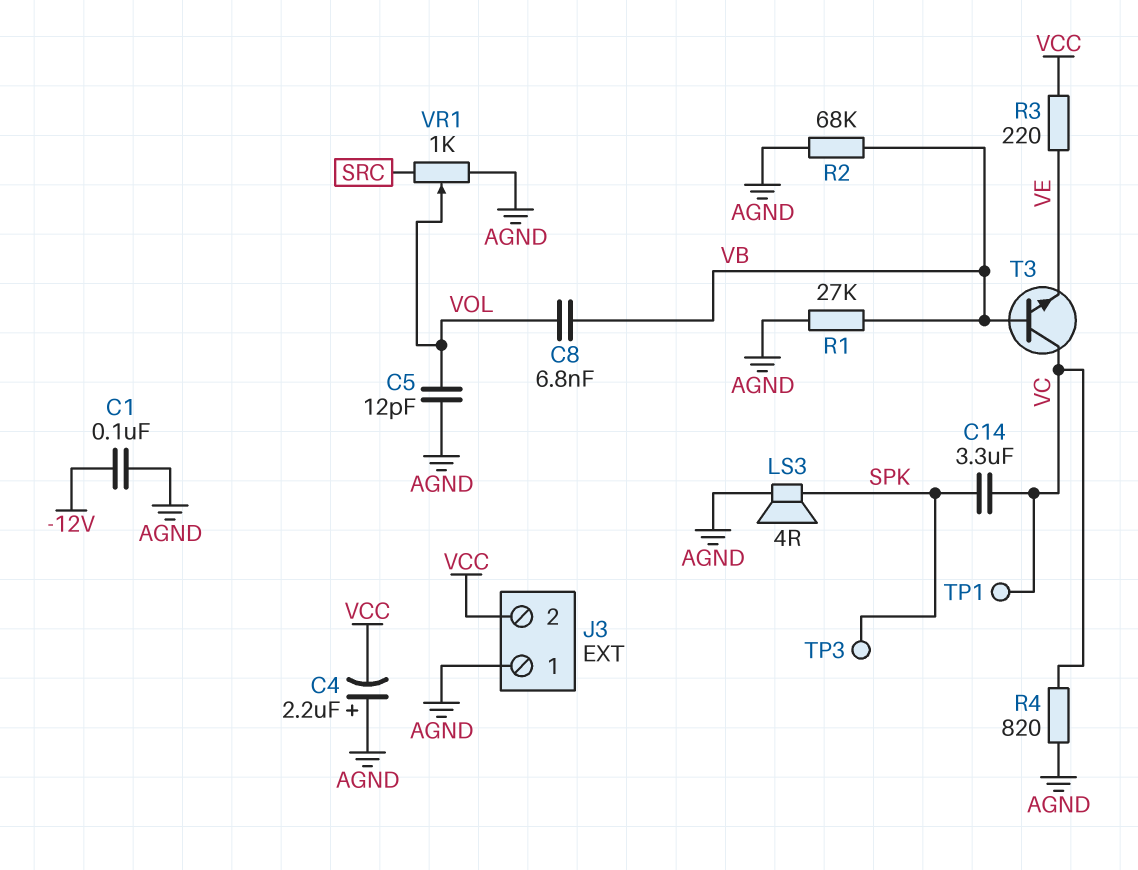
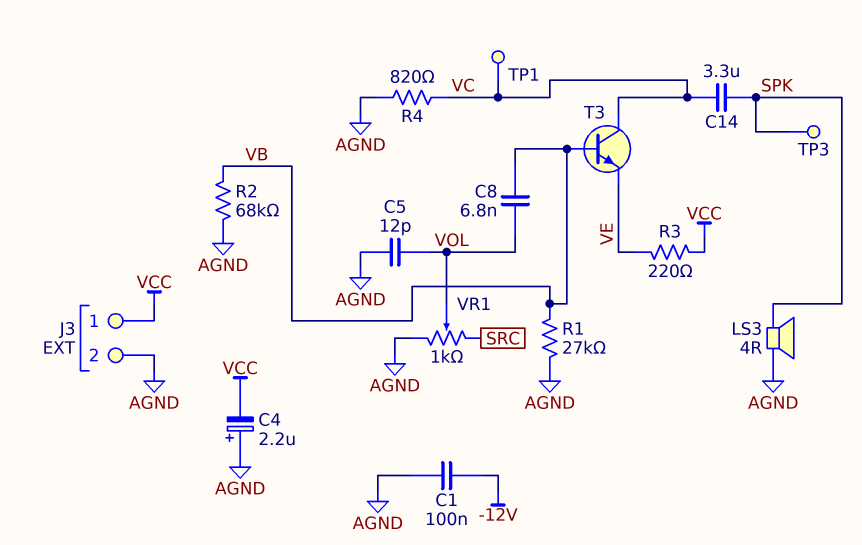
J3 pin 1: AGND -> VCC
J3 pin 2: VCC -> AGND

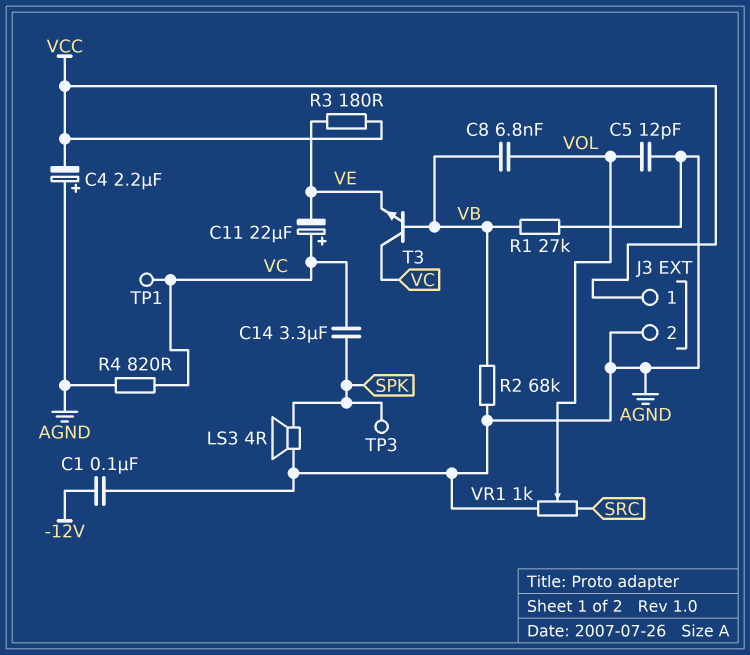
C11: none -> 22uF (plus VC, minus VE)
R3: 220 (VCC, VE) -> 180 (VCC, VE)

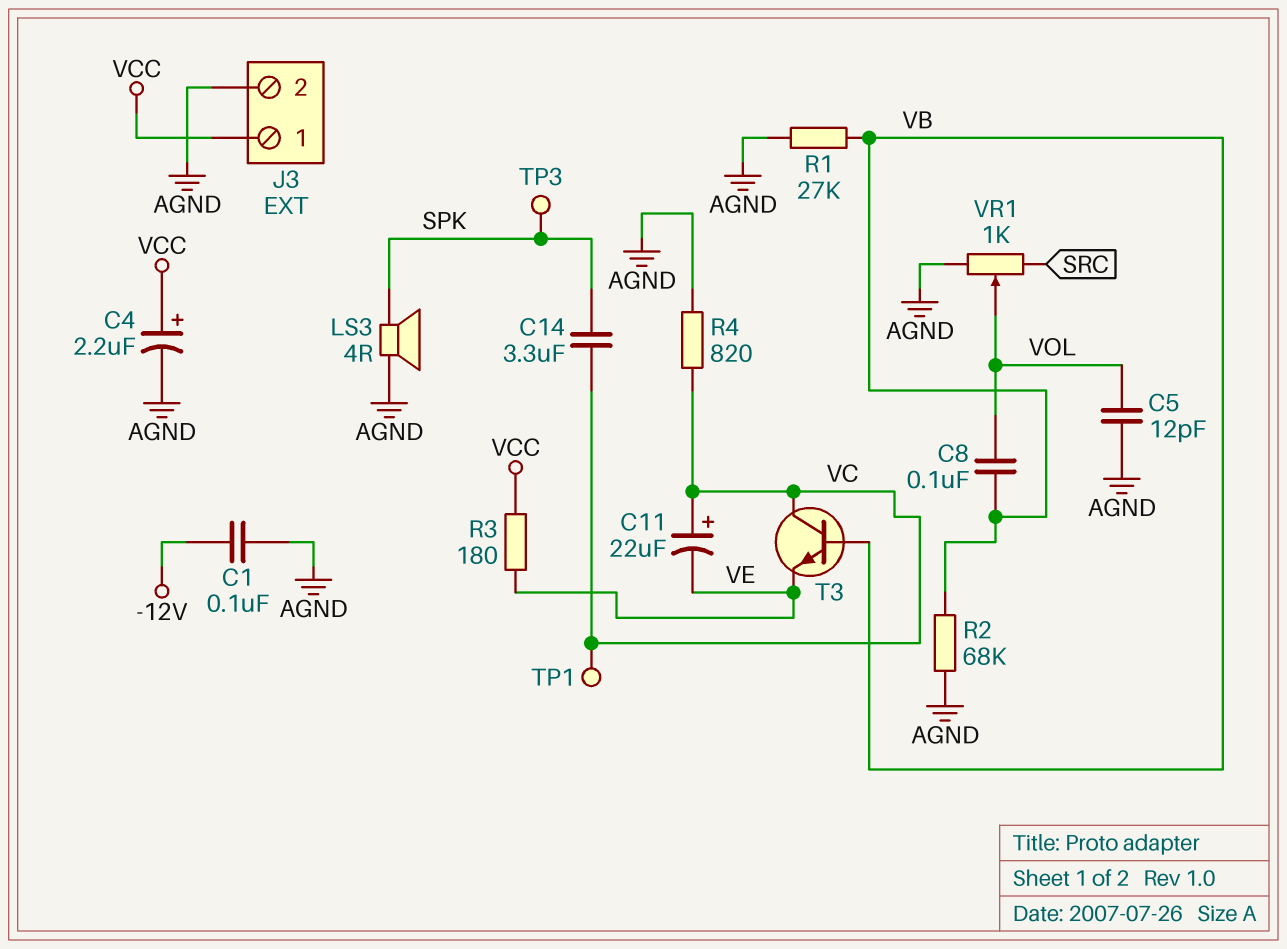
C4: 2.2uF (plus AGND, minus VCC) -> 2.2uF (plus VCC, minus AGND)
C8: 6.8nF (VB, VOL) -> 100nF (VB, VOL)

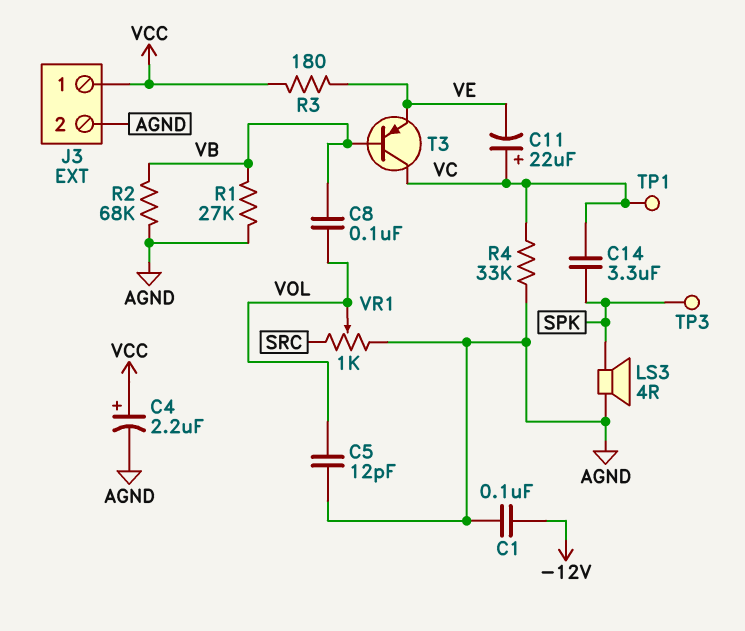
R4: 820 (AGND, VC) -> 33k (AGND, VC)
T3: NPN (B VB, C VC, E VE) -> PNP (B VB, C VC, E VE)

